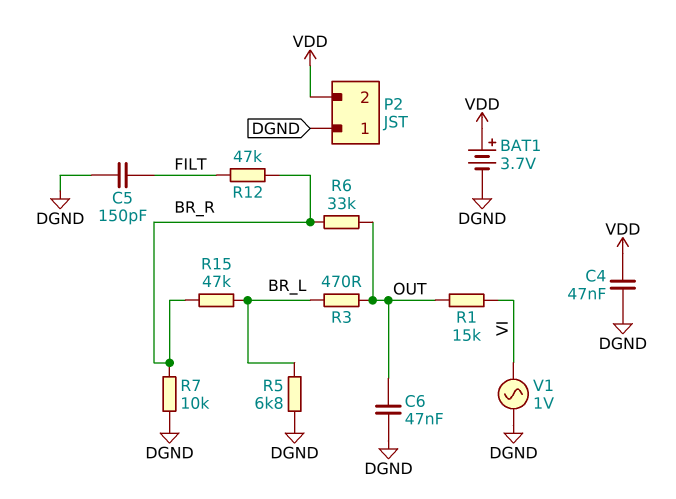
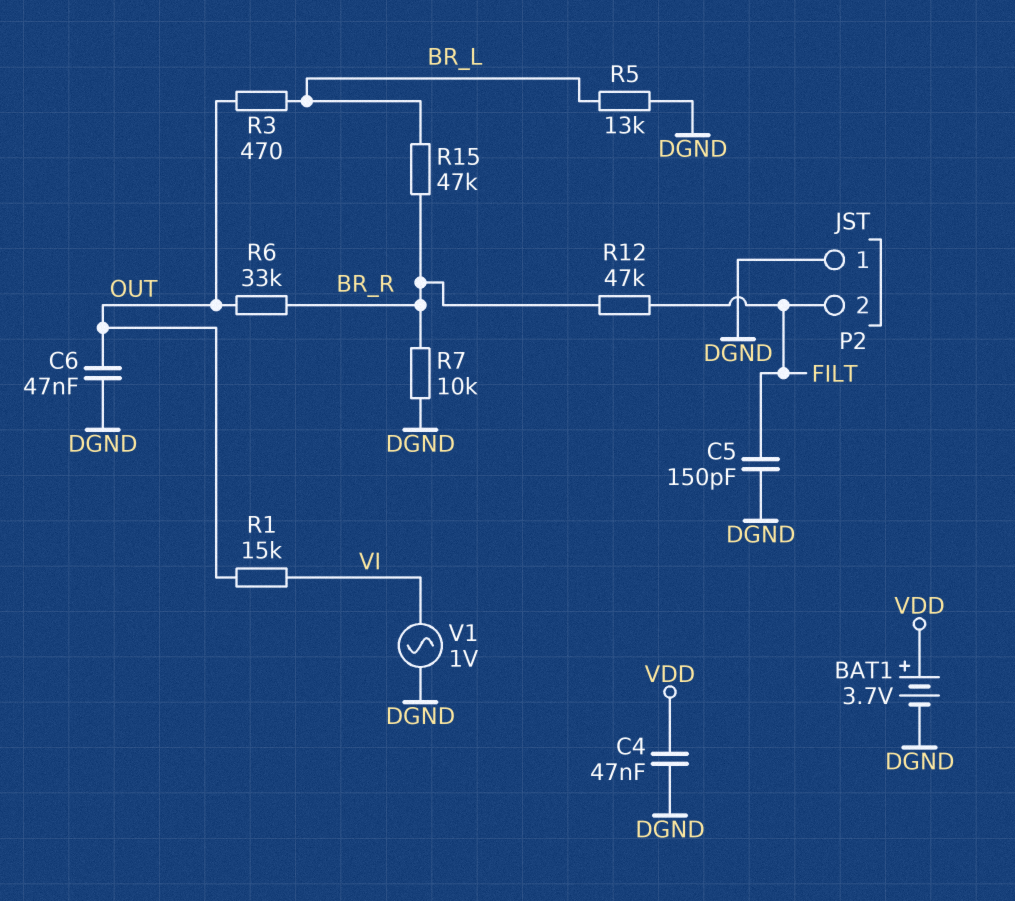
P2 pin 2: VDD -> FILT
R5: 6.8k (BR_L, DGND) -> 13k (BR_L, DGND)

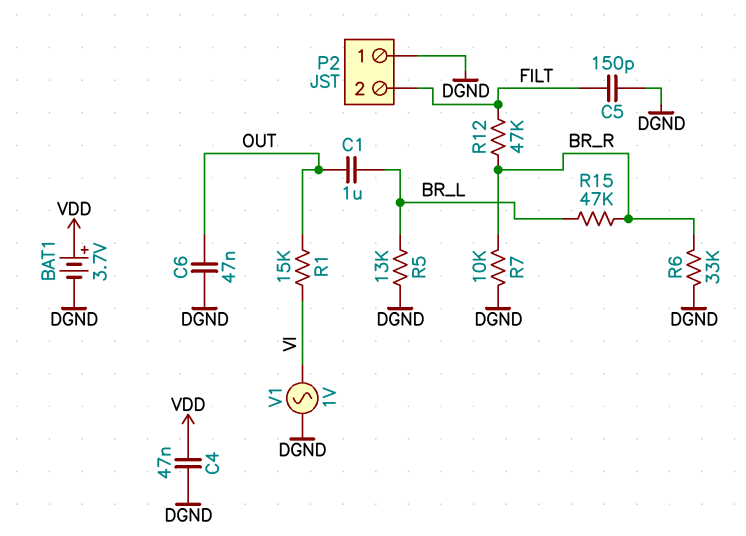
C1: none -> 1uF (BR_L, OUT)
R3: 470 (BR_L, OUT) -> none
R6: 33k (BR_R, OUT) -> 33k (BR_R, DGND)

